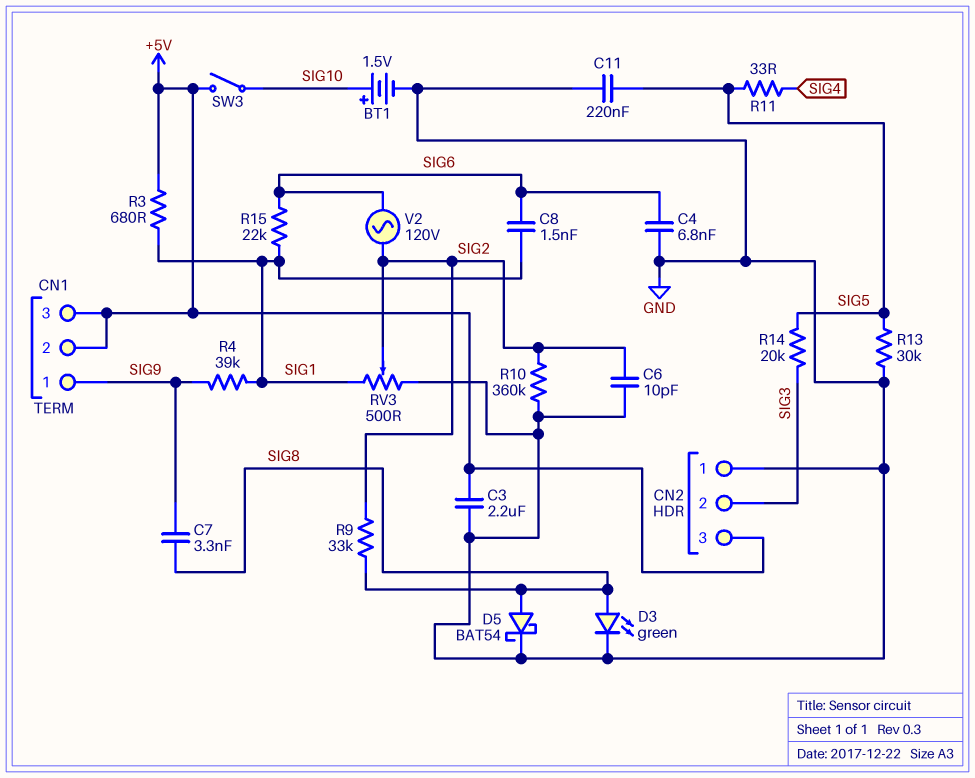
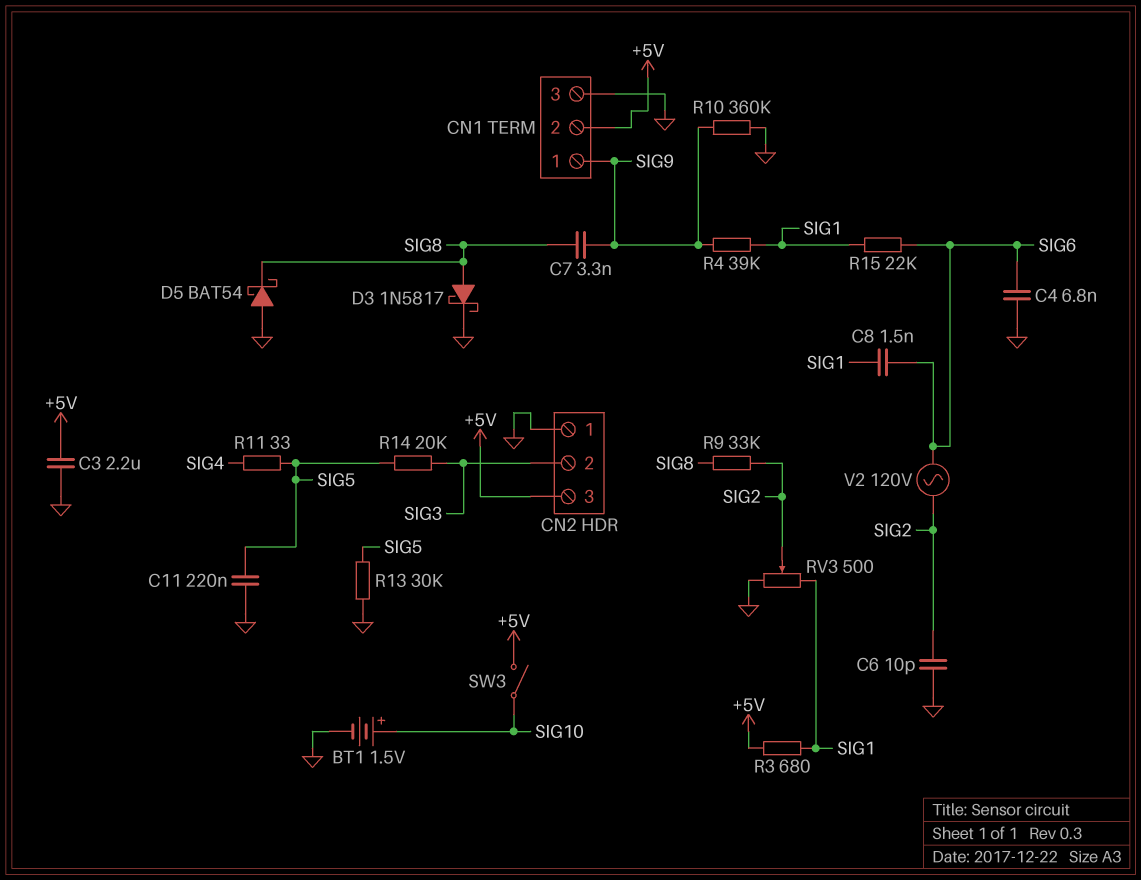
CN1 pin 3: +5V -> GND
D3: LED green (A SIG8, K GND) -> schottky 1N5817 (A SIG8, K GND)
D5: schottky BAT54 (A SIG8, K GND) -> schottky BAT54 (A GND, K SIG8)
R10: 360k (GND, SIG2) -> 360k (GND, SIG9)

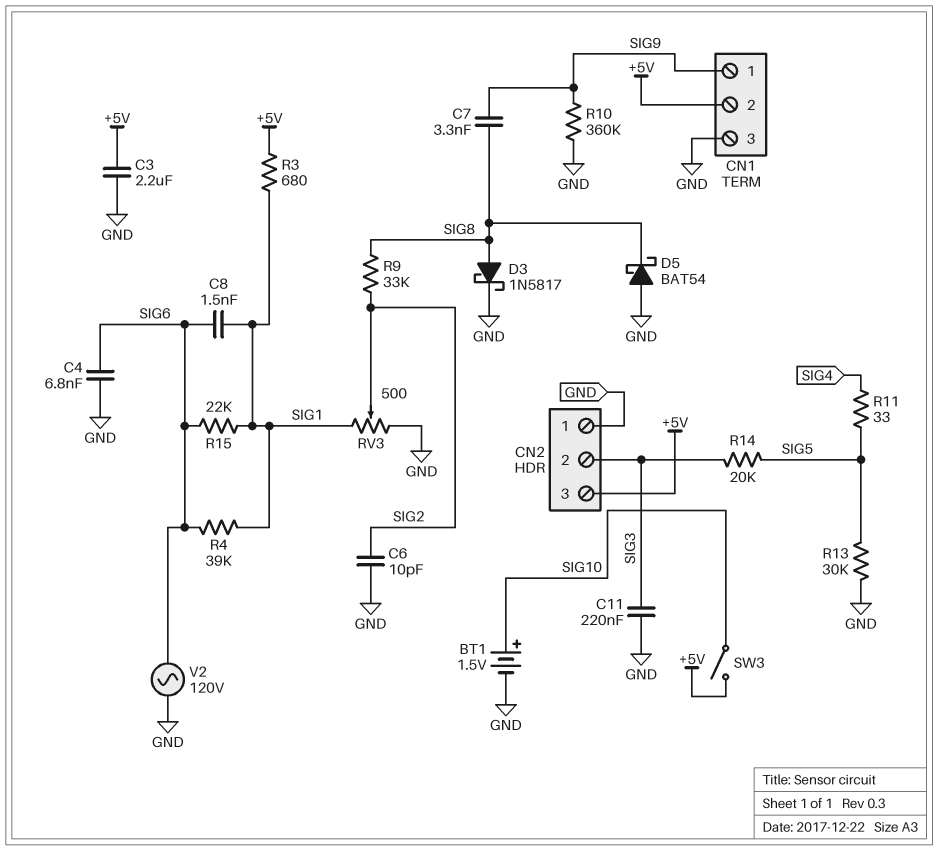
C11: 220nF (GND, SIG5) -> 220nF (GND, SIG3)
R4: 39k (SIG1, SIG9) -> 39k (SIG1, SIG6)
V2: AC 120V (SIG2, SIG6) -> AC 120V (GND, SIG6)

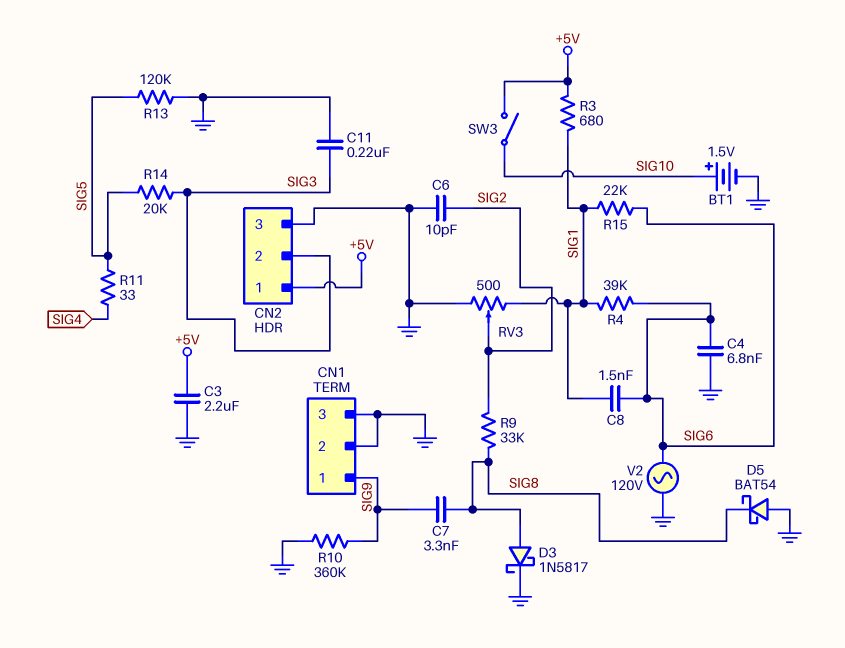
CN1 pin 2: +5V -> GND
CN2 pin 1: GND -> +5V
CN2 pin 3: +5V -> GND
R13: 30k (GND, SIG5) -> 120k (GND, SIG5)

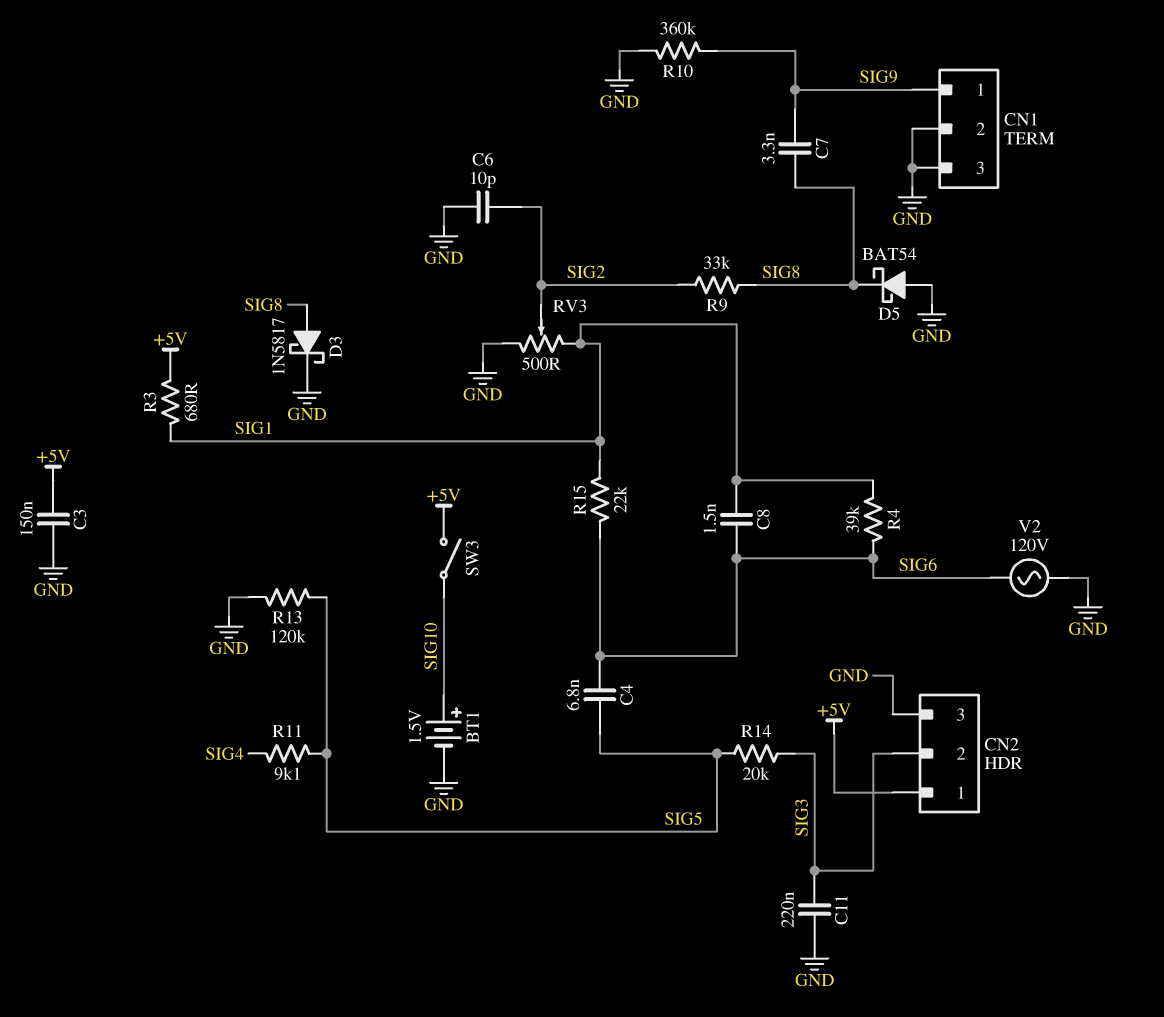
C3: 2.2uF (+5V, GND) -> 150nF (+5V, GND)
C4: 6.8nF (GND, SIG6) -> 6.8nF (SIG5, SIG6)
R11: 33 (SIG4, SIG5) -> 9.1k (SIG4, SIG5)

